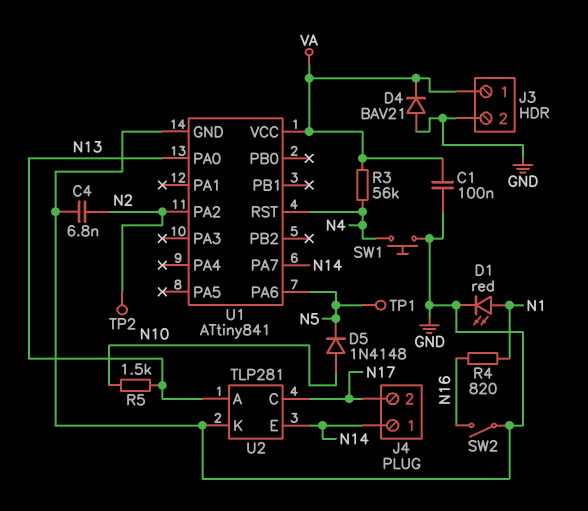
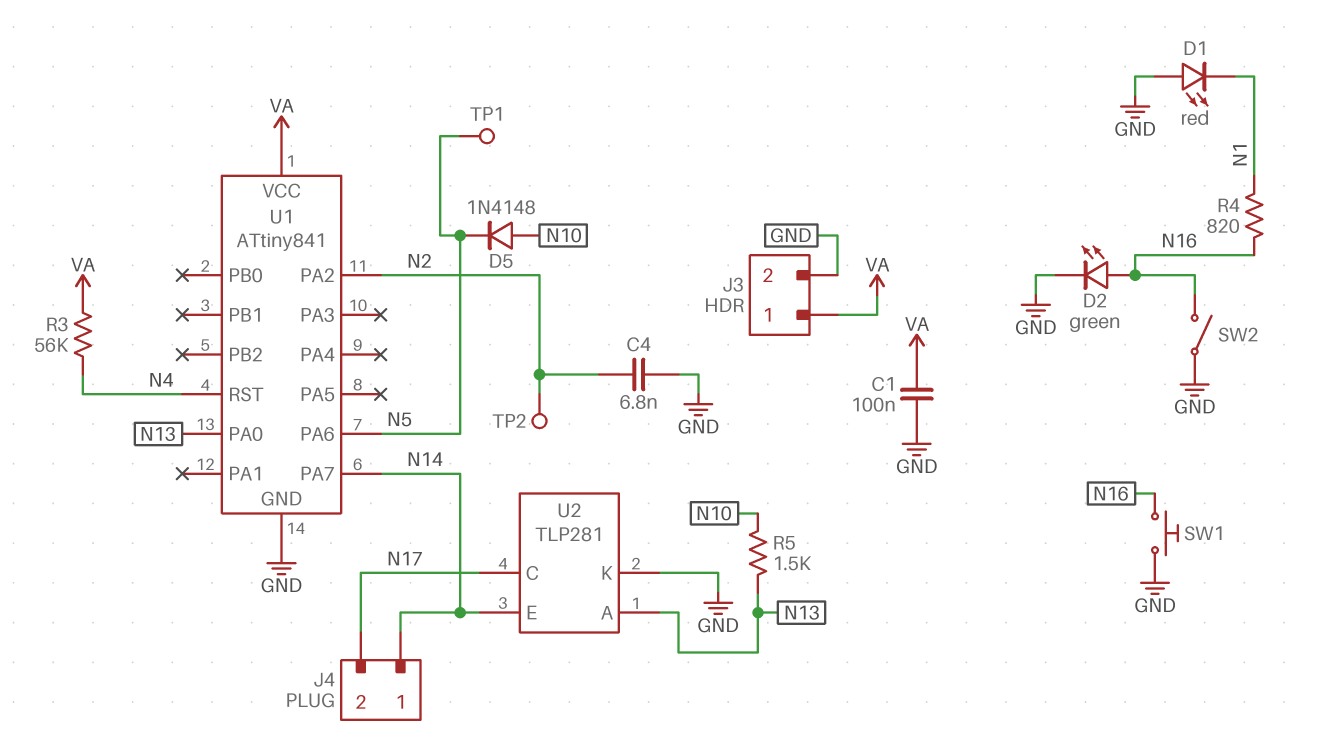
D1: LED red (A N1, K GND) -> LED red (A GND, K N1)
D2: none -> LED green (A N16, K GND)
D4: diode BAV21 (A GND, K VA) -> none
SW1: button (GND, N4) -> button (GND, N16)

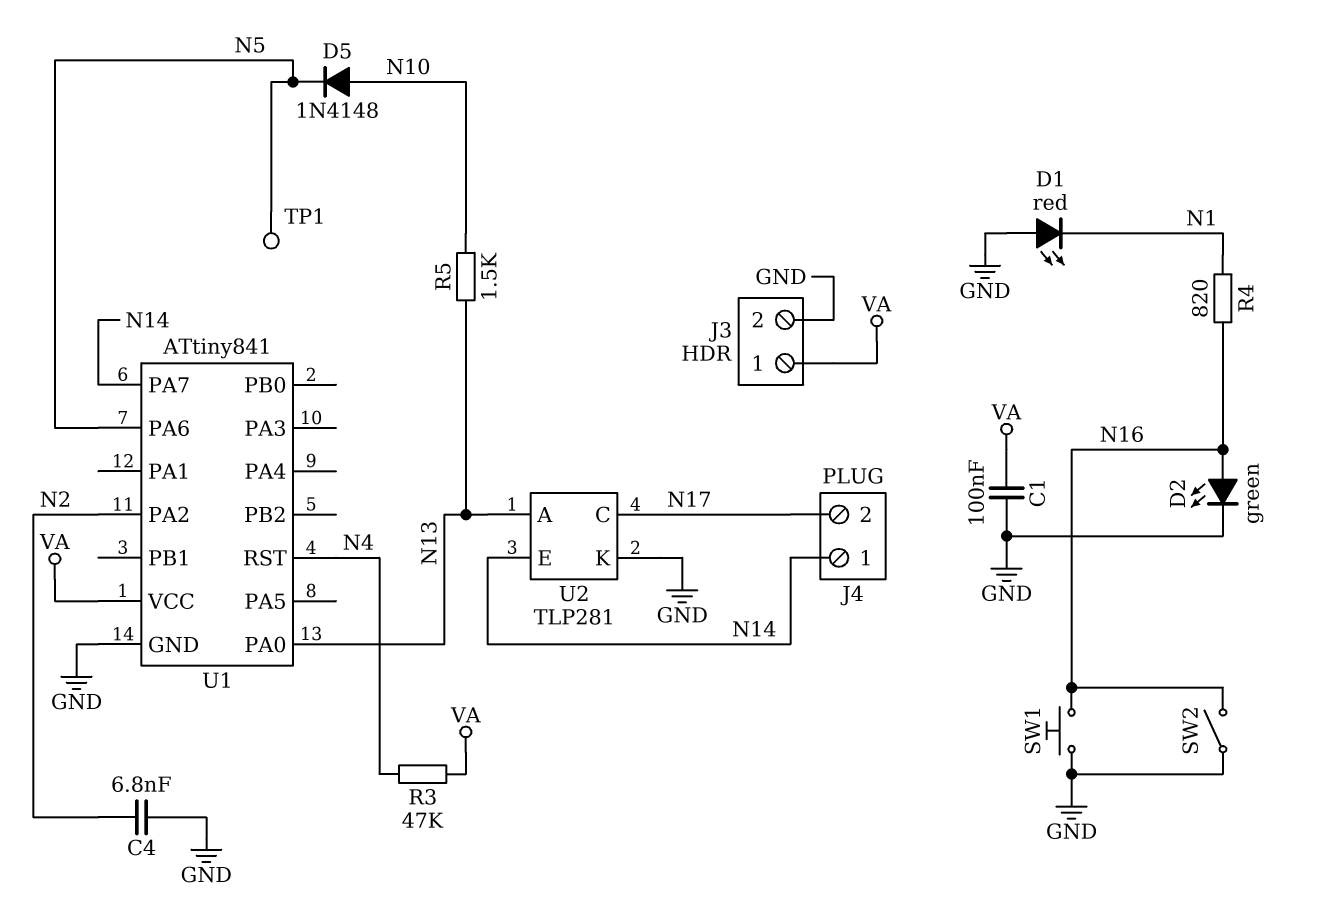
R3: 56k (N4, VA) -> 47k (N4, VA)
TP2: test point (N2) -> none

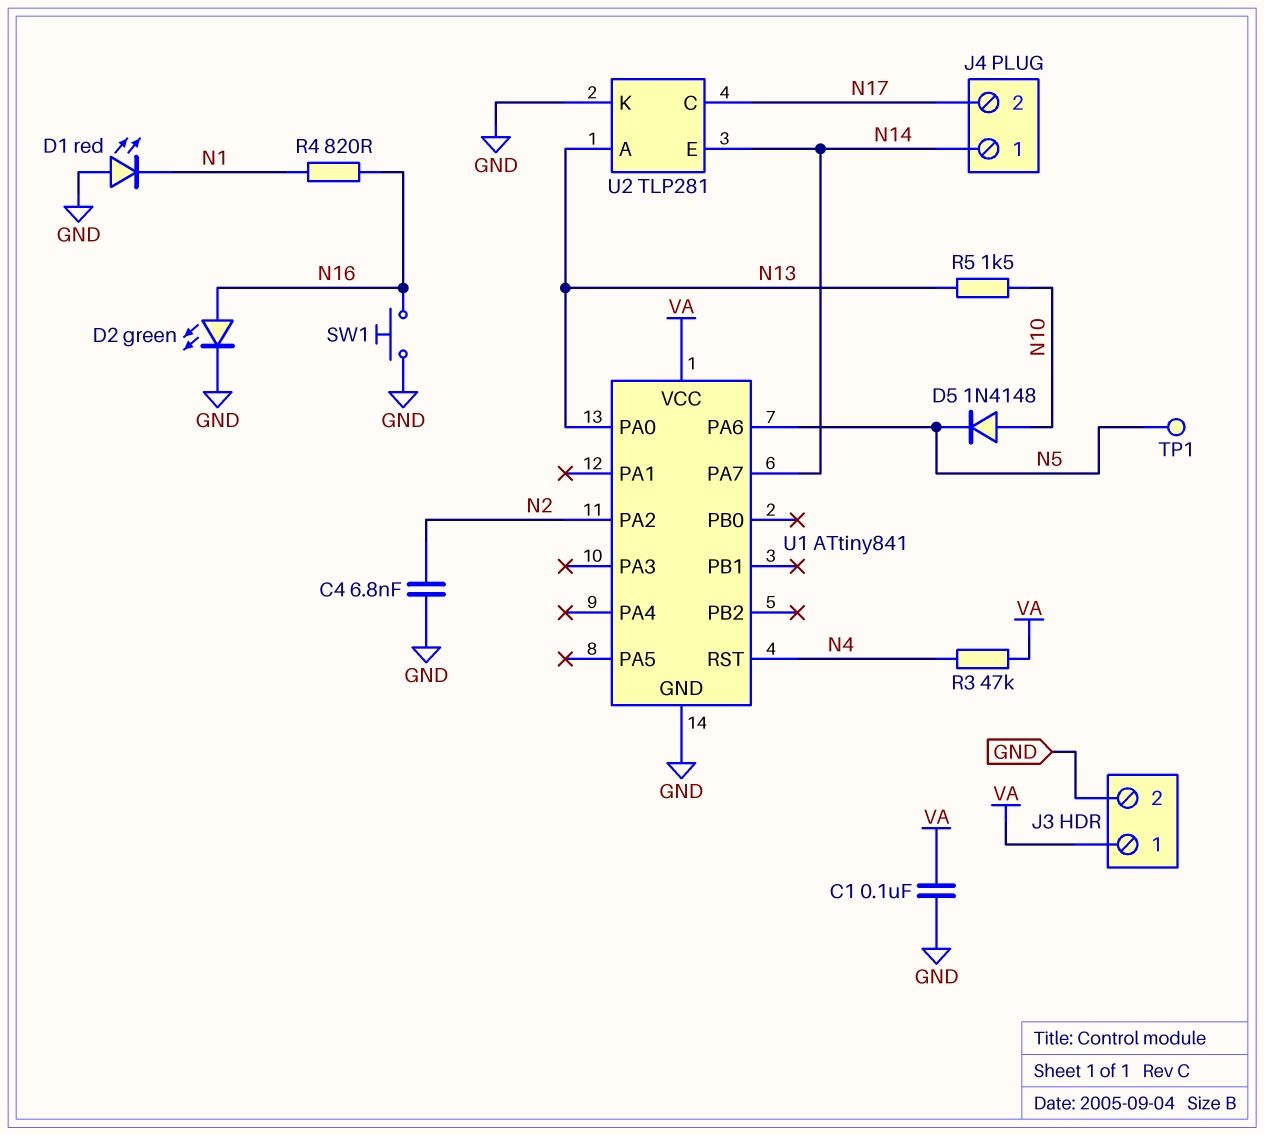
SW2: switch (GND, N16) -> none

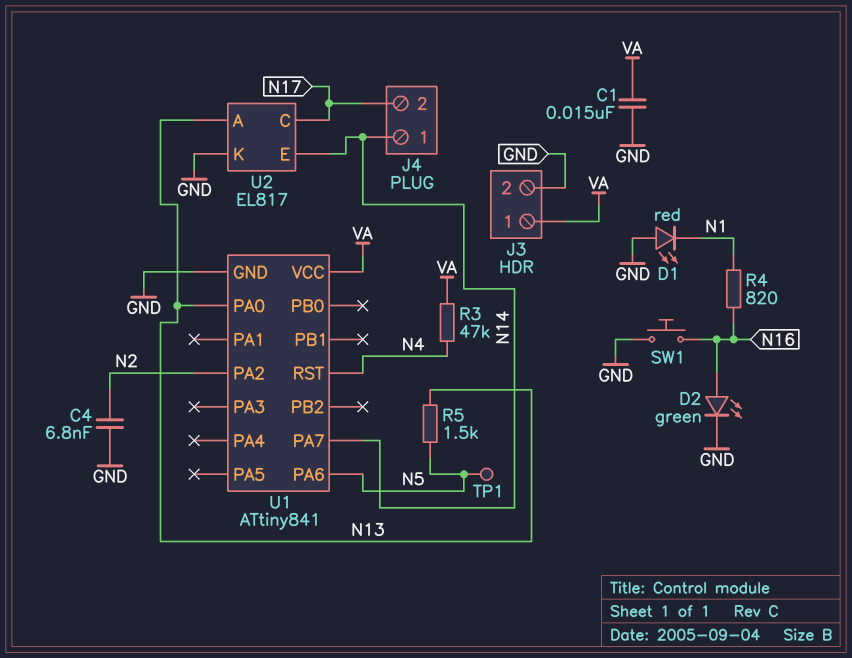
C1: 100nF (GND, VA) -> 15nF (GND, VA)
D5: diode 1N4148 (A N10, K N5) -> none
R5: 1.5k (N10, N13) -> 1.5k (N5, N13)
U2: TLP281 -> EL817

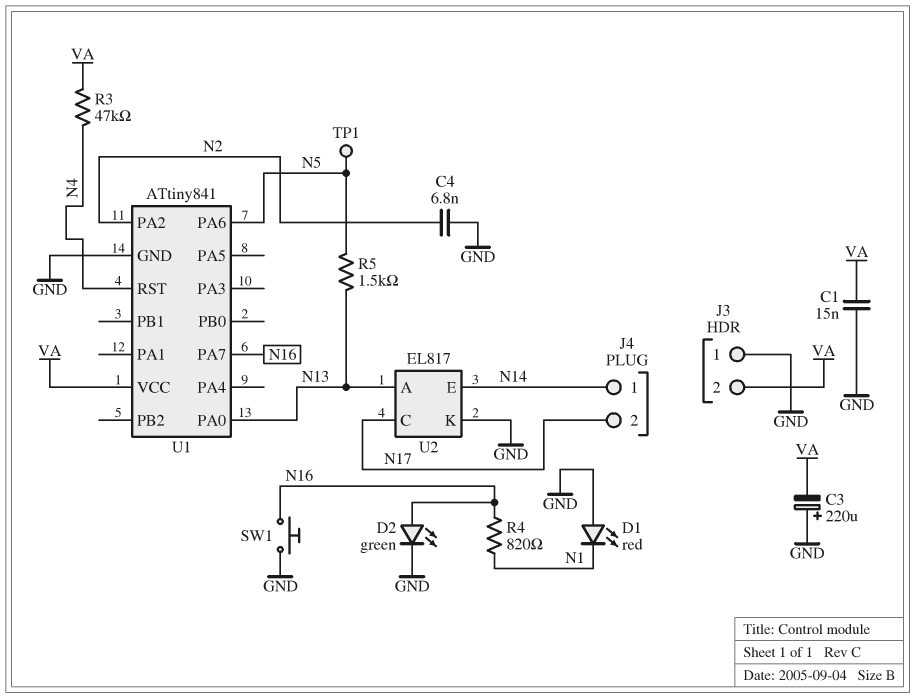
C3: none -> 220uF (plus GND, minus VA)
J3 pin 1: VA -> GND
J3 pin 2: GND -> VA
U1 pin PA7: N14 -> N16

